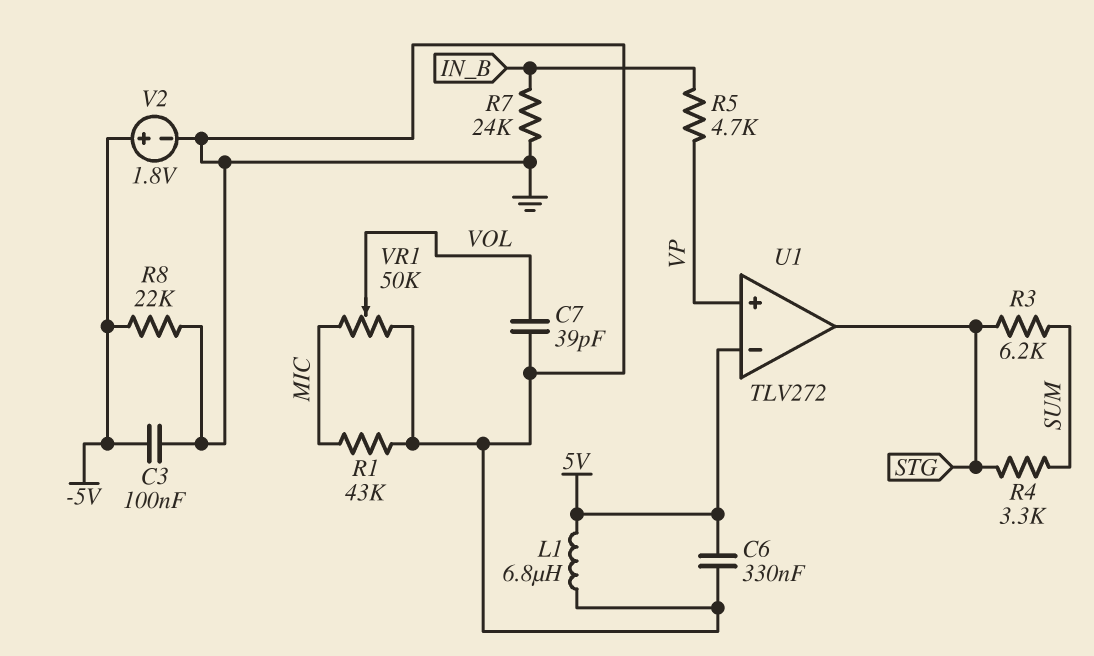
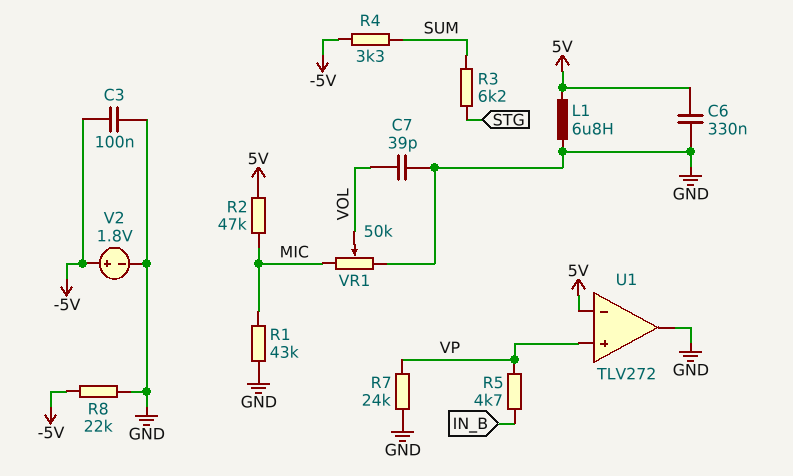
R2: none -> 47k (5V, MIC)
R4: 3.3k (STG, SUM) -> 3.3k (-5V, SUM)
R7: 24k (GND, IN_B) -> 24k (GND, VP)
U1 pin out: STG -> GND

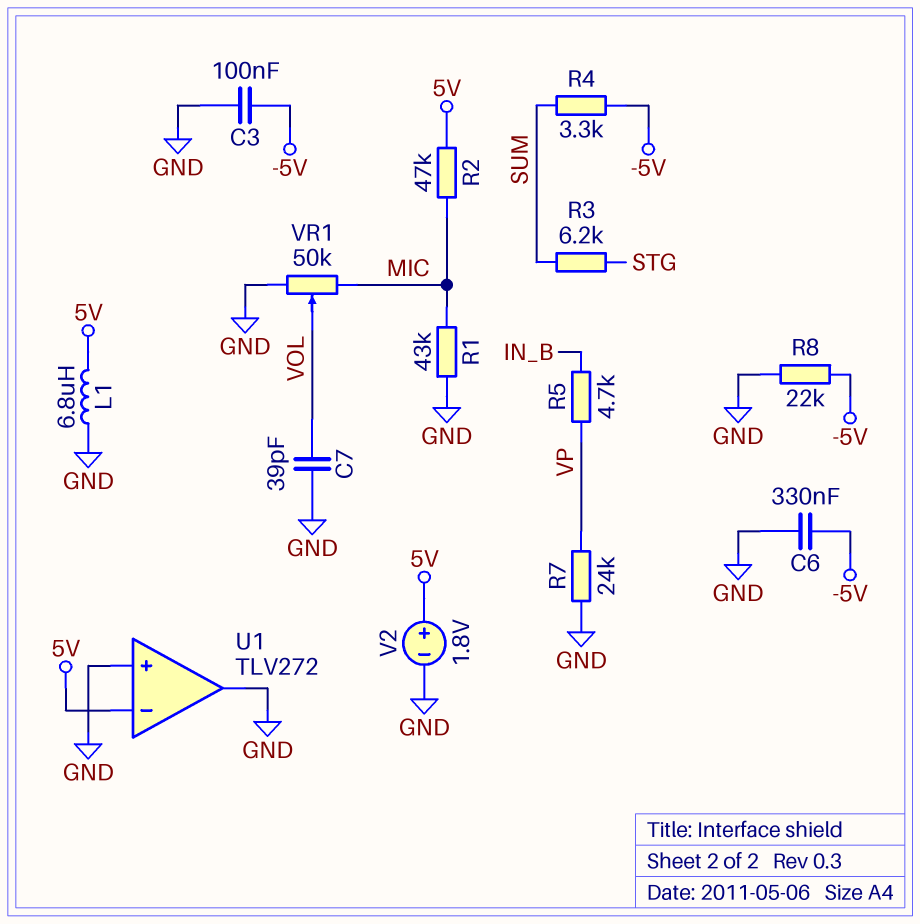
C6: 330nF (5V, GND) -> 330nF (-5V, GND)
U1 pin in+: VP -> GND
V2: 1.8V (plus -5V, minus GND) -> 1.8V (plus 5V, minus GND)

